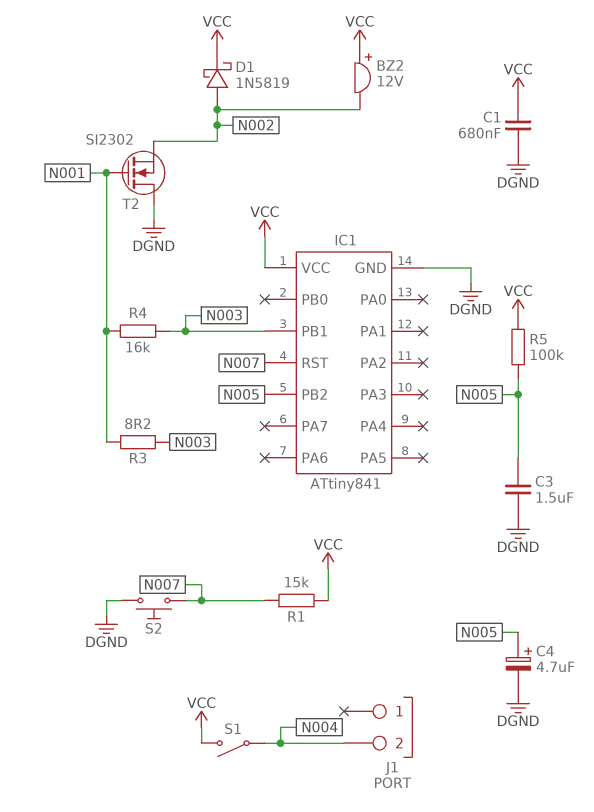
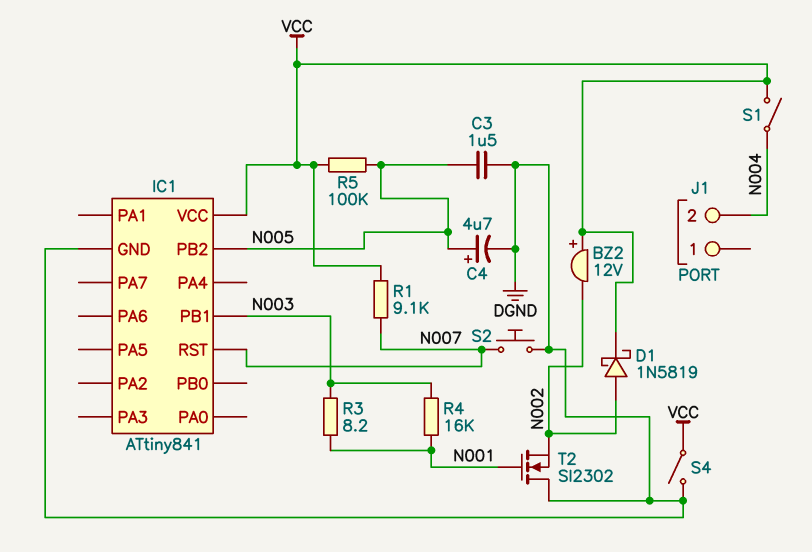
C1: 680nF (DGND, VCC) -> none
R1: 15k (N007, VCC) -> 9.1k (N007, VCC)
S4: none -> switch (DGND, VCC)

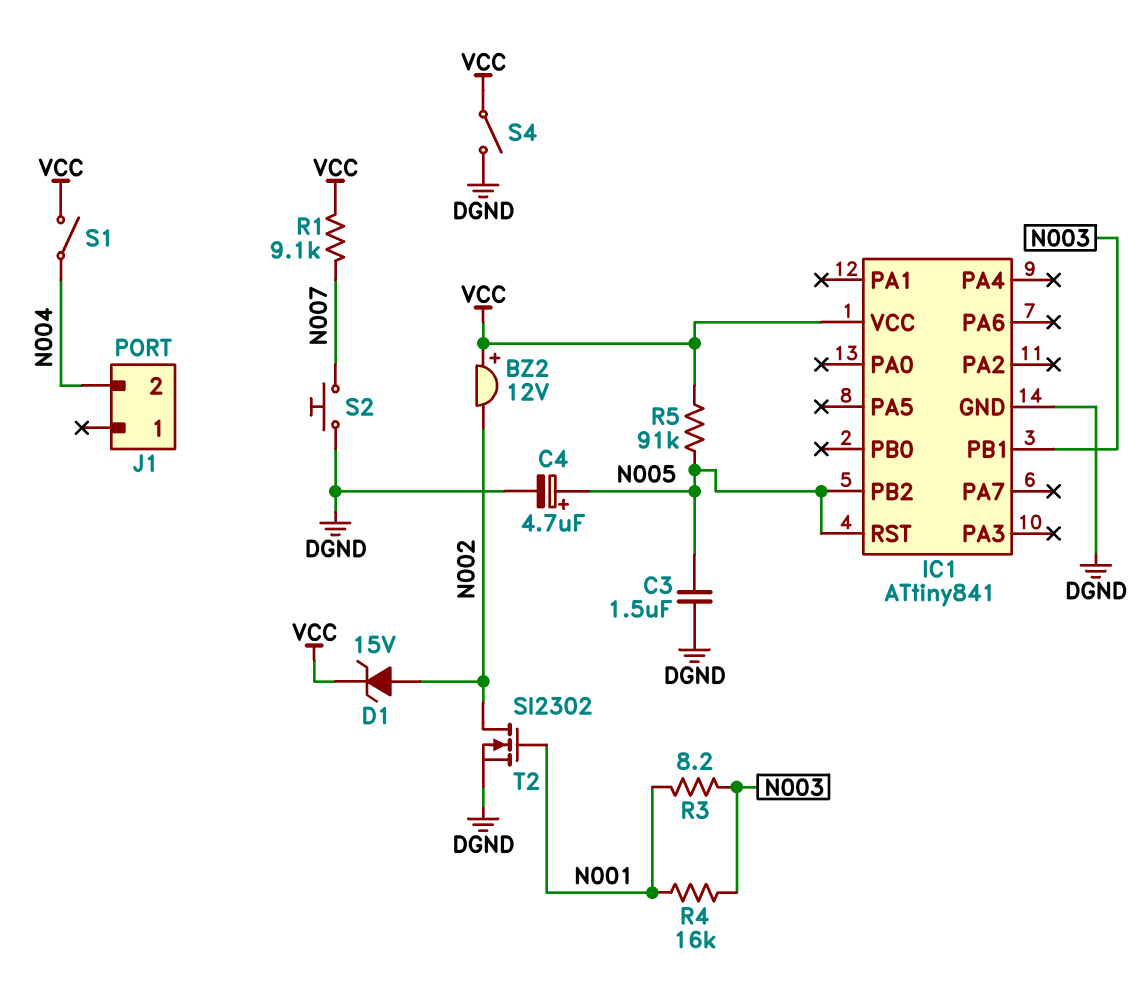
D1: schottky 1N5819 (A N002, K VCC) -> zener 15V (A N002, K VCC)
IC1 pin RST: N007 -> N005
R5: 100k (N005, VCC) -> 91k (N005, VCC)
T2: NMOS SI2302 (G N001, D DGND, S N002) -> NMOS SI2302 (G N001, D N002, S DGND)

